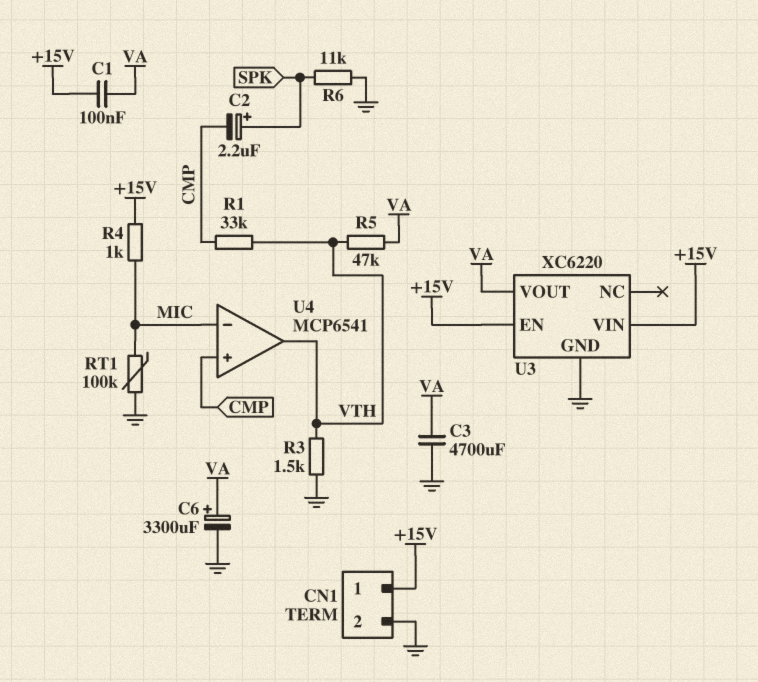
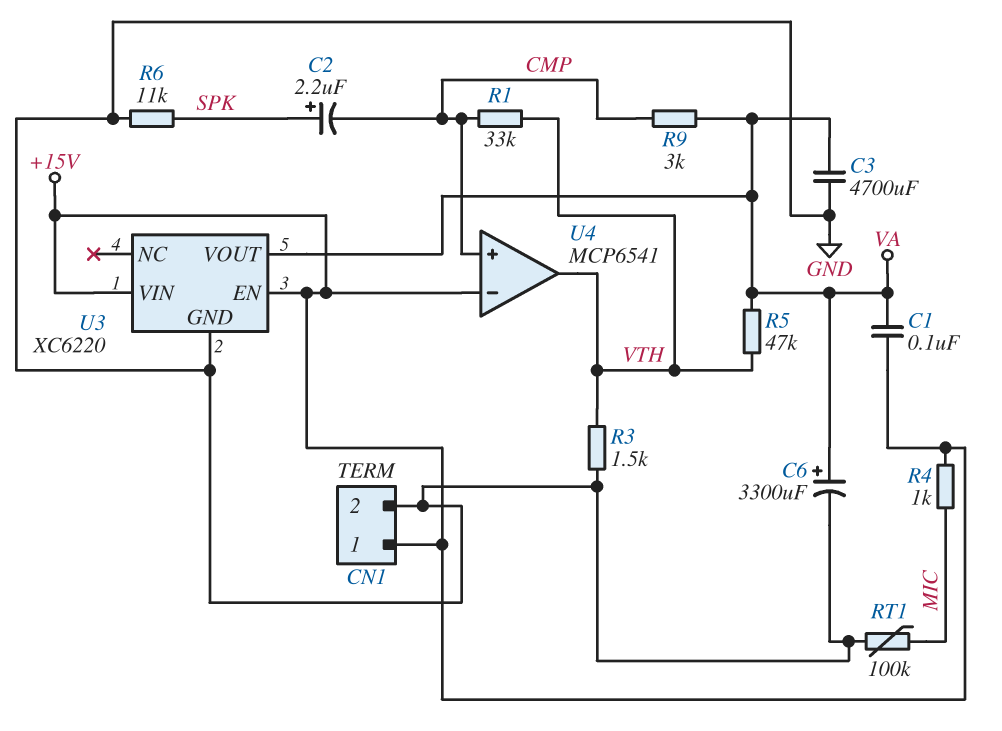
R9: none -> 3k (CMP, VA)
U4 pin in-: MIC -> +15V

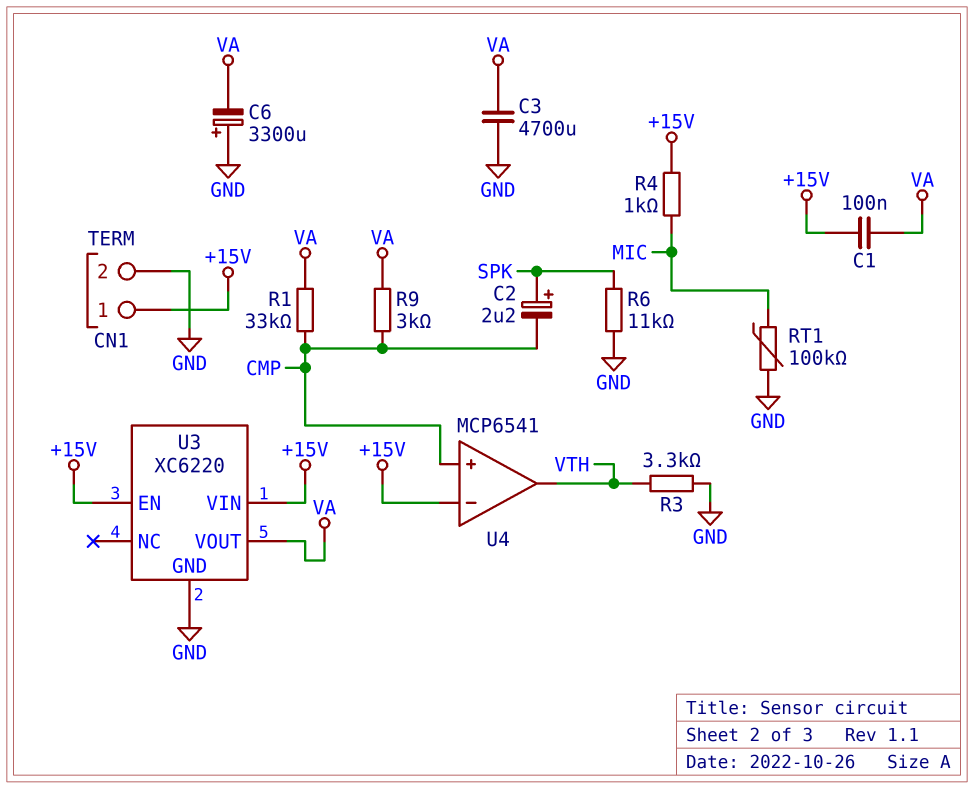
C6: 3300uF (plus VA, minus GND) -> 3300uF (plus GND, minus VA)
R1: 33k (CMP, VTH) -> 33k (CMP, VA)
R3: 1.5k (GND, VTH) -> 3.3k (GND, VTH)
R5: 47k (VA, VTH) -> none

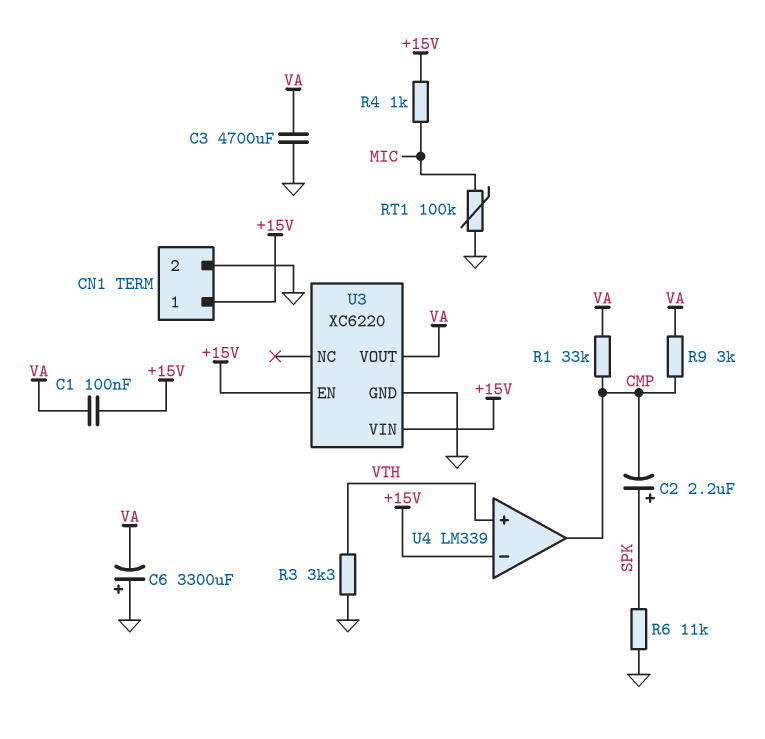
U4: MCP6541 -> LM339
U4 pin in+: CMP -> VTH
U4 pin out: VTH -> CMP

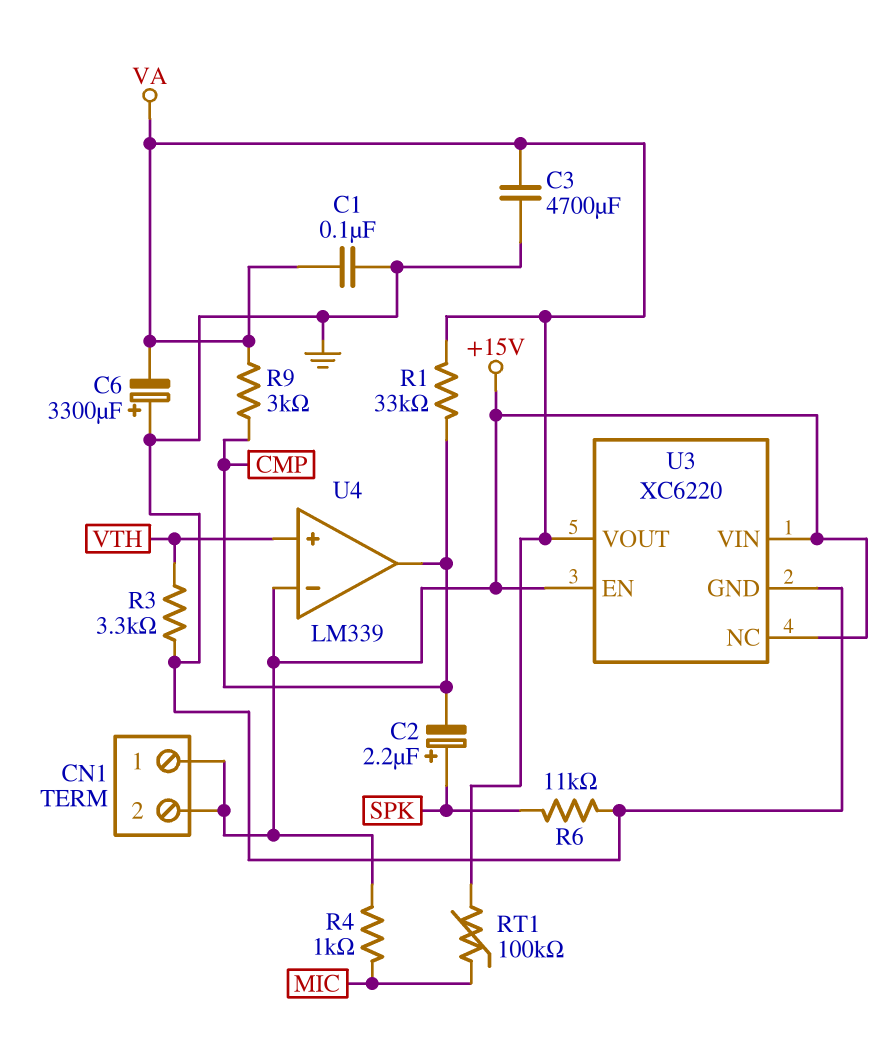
C1: 100nF (+15V, VA) -> 100nF (GND, VA)
CN1 pin 2: GND -> +15V
RT1: 100k (GND, MIC) -> 100k (MIC, VA)
U3 pin NC: none -> +15V

